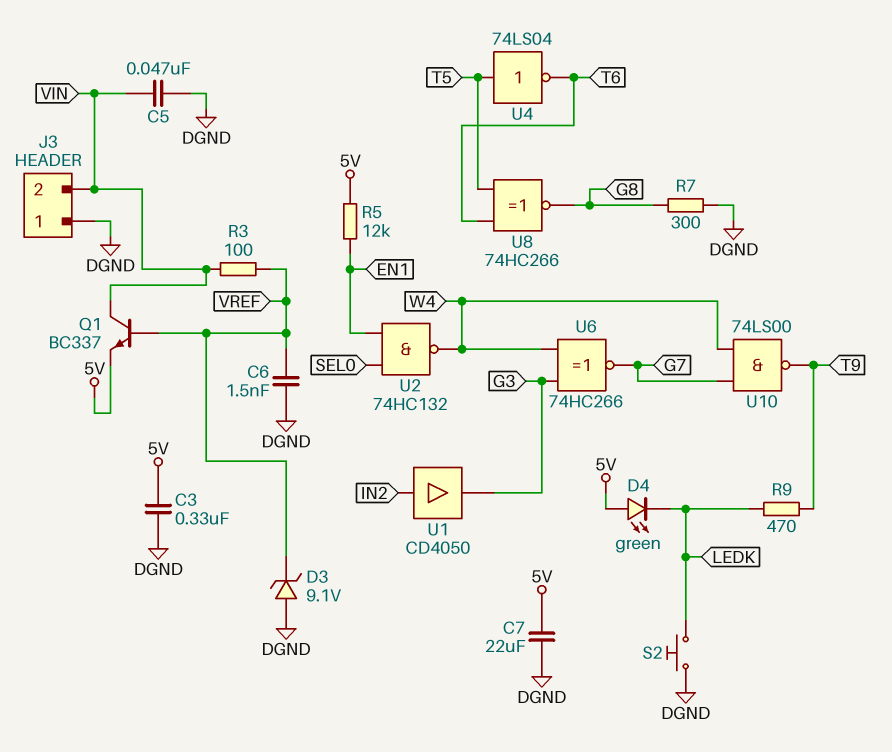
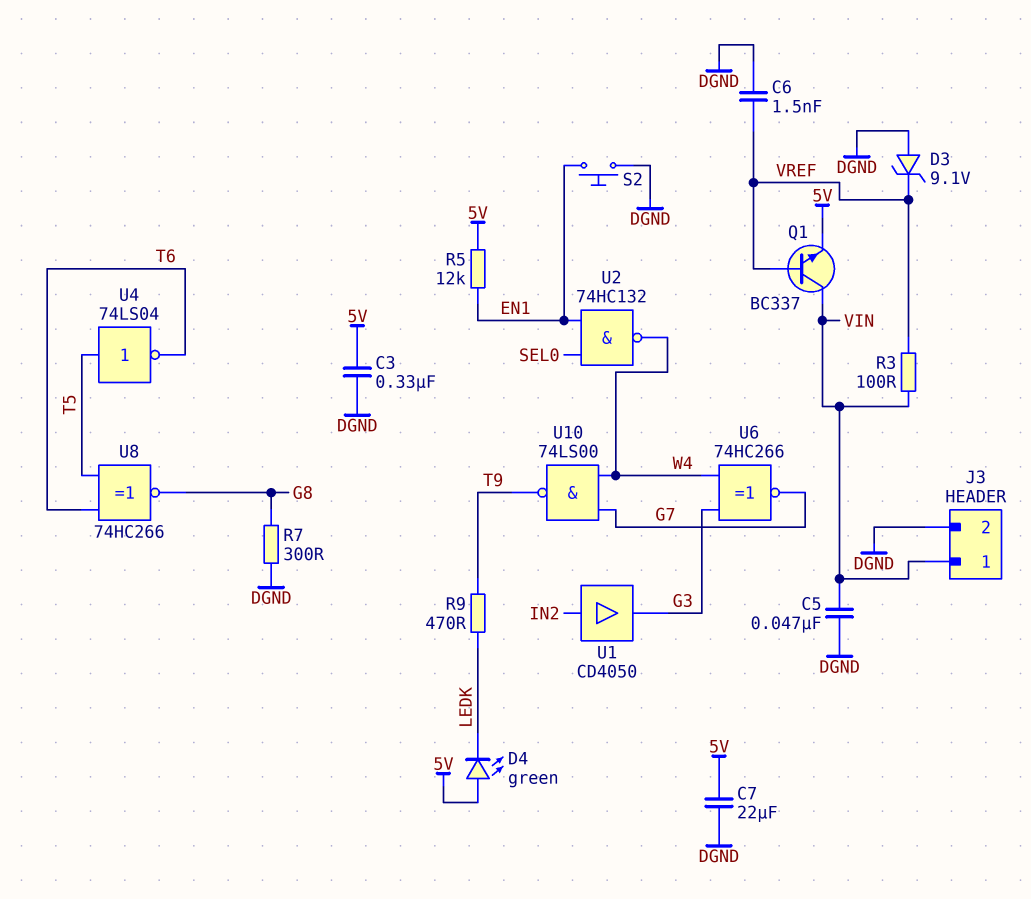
J3 pin 1: DGND -> VIN
J3 pin 2: VIN -> DGND
S2: button (DGND, LEDK) -> button (DGND, EN1)

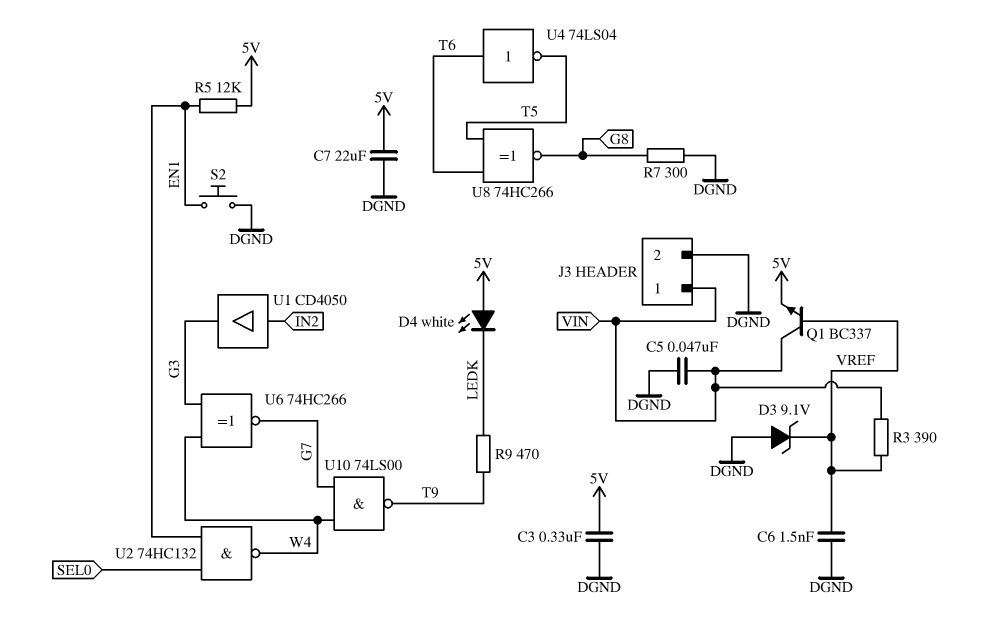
D4: LED green (A 5V, K LEDK) -> LED white (A 5V, K LEDK)
R3: 100 (VIN, VREF) -> 390 (VIN, VREF)
U4: NOT 74LS04 (in T5, out T6) -> NOT 74LS04 (in T6, out T5)

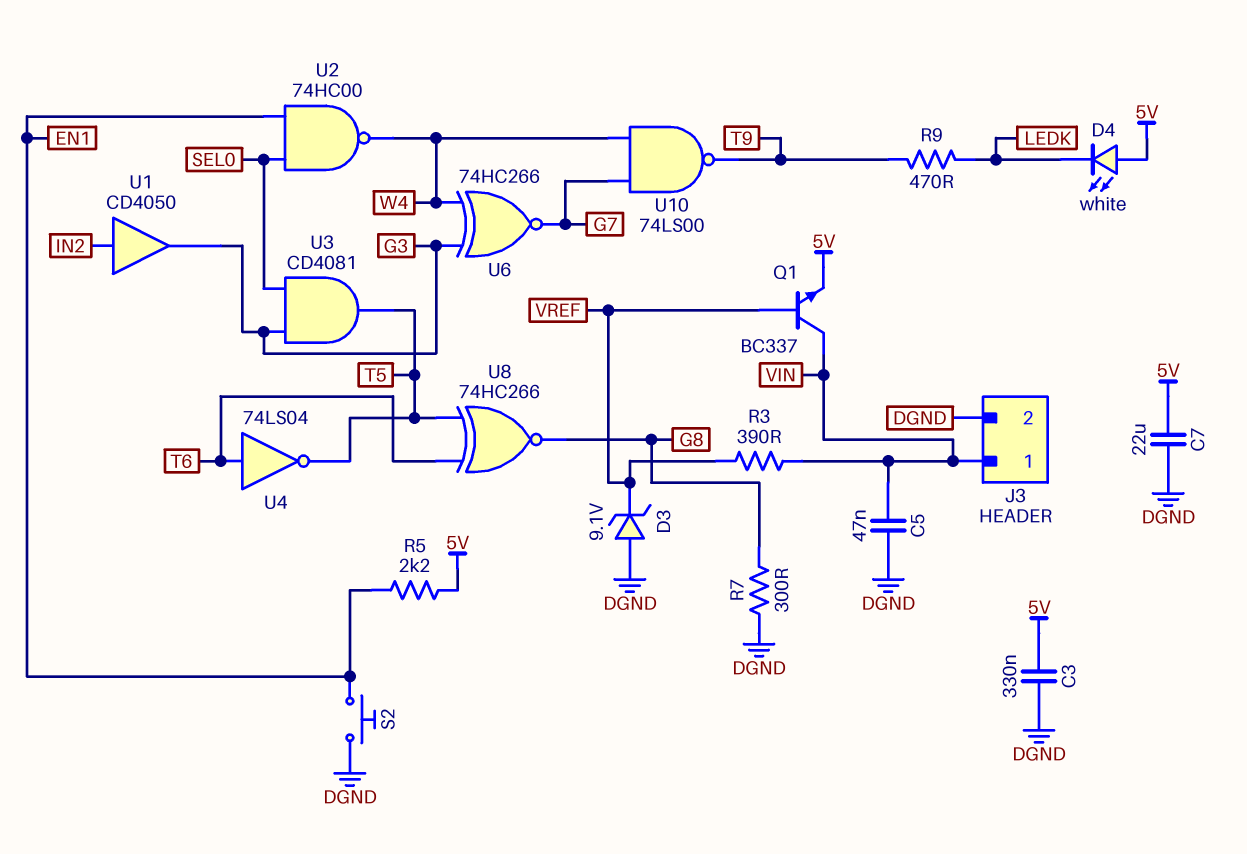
C6: 1.5nF (DGND, VREF) -> none
R5: 12k (5V, EN1) -> 2.2k (5V, EN1)
U2: NAND 74HC132 (in EN1, in SEL0, out W4) -> NAND 74HC00 (in EN1, in SEL0, out W4)
U3: none -> AND CD4081 (in G3, in SEL0, out T5)

